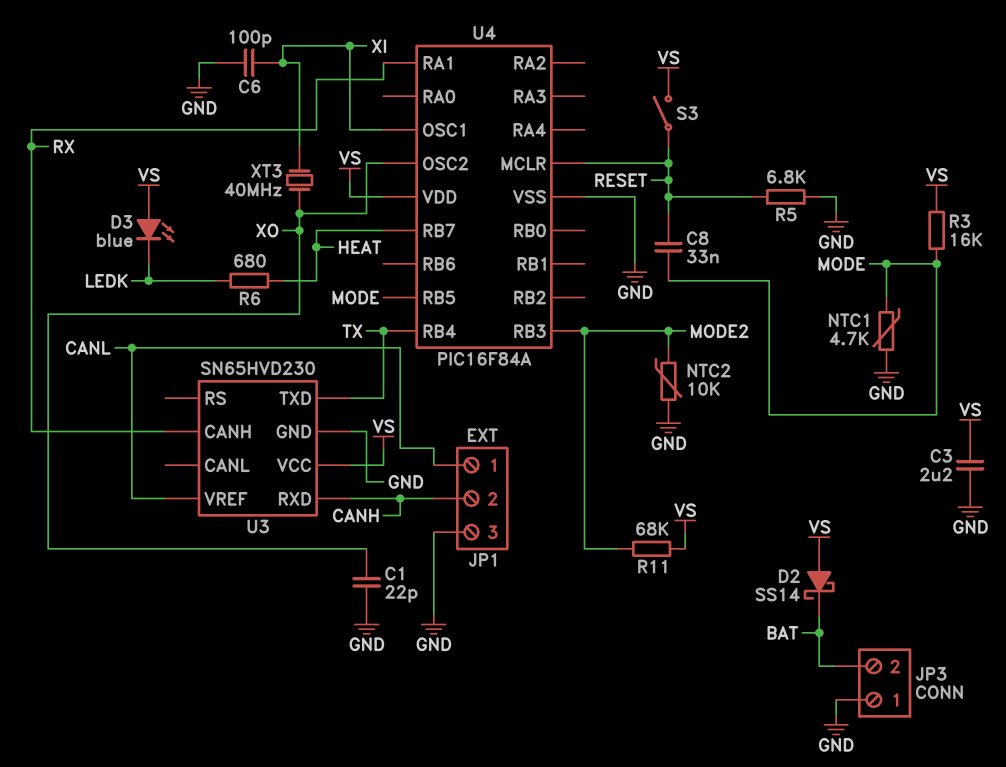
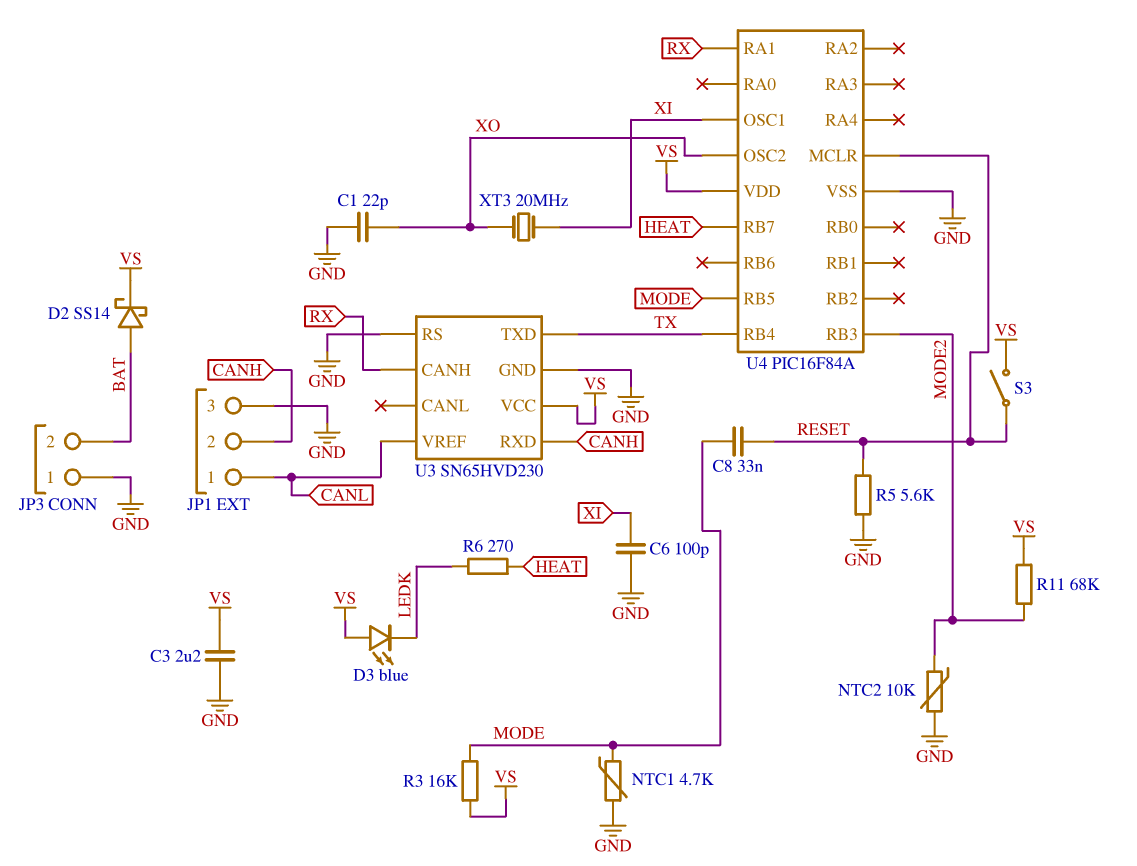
D2: schottky SS14 (A VS, K BAT) -> schottky SS14 (A BAT, K VS)
R5: 6.8k (GND, RESET) -> 5.6k (GND, RESET)
R6: 680 (HEAT, LEDK) -> 270 (HEAT, LEDK)
U3 pin RS: none -> GND
XT3: 40MHz (XI, XO) -> 20MHz (XI, XO)

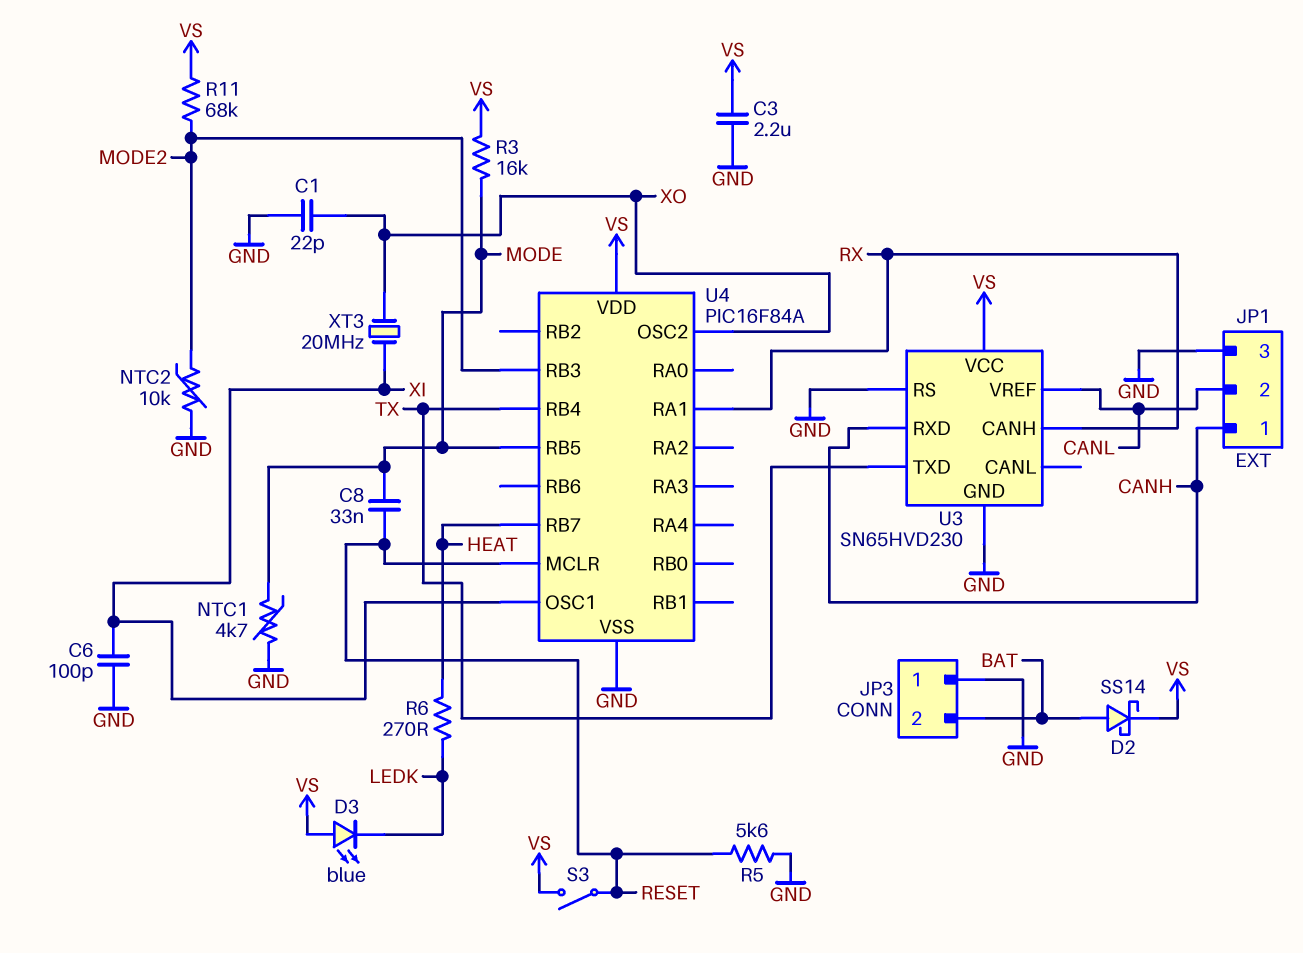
JP1 pin 1: CANL -> CANH
JP1 pin 2: CANH -> CANL

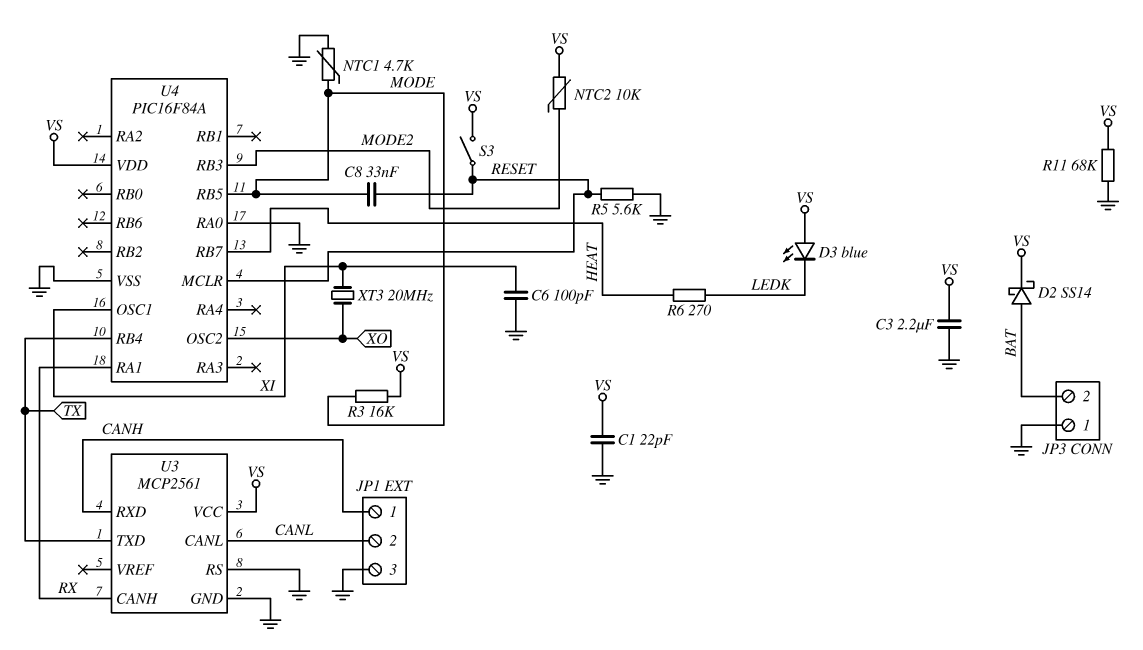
C1: 22pF (GND, XO) -> 22pF (GND, VS)
NTC2: 10k (GND, MODE2) -> 10k (MODE2, VS)
R11: 68k (MODE2, VS) -> 68k (GND, VS)
U3: SN65HVD230 -> MCP2561
U3 pin CANL: none -> CANL
U3 pin VREF: CANL -> none
U4 pin RA0: none -> GND

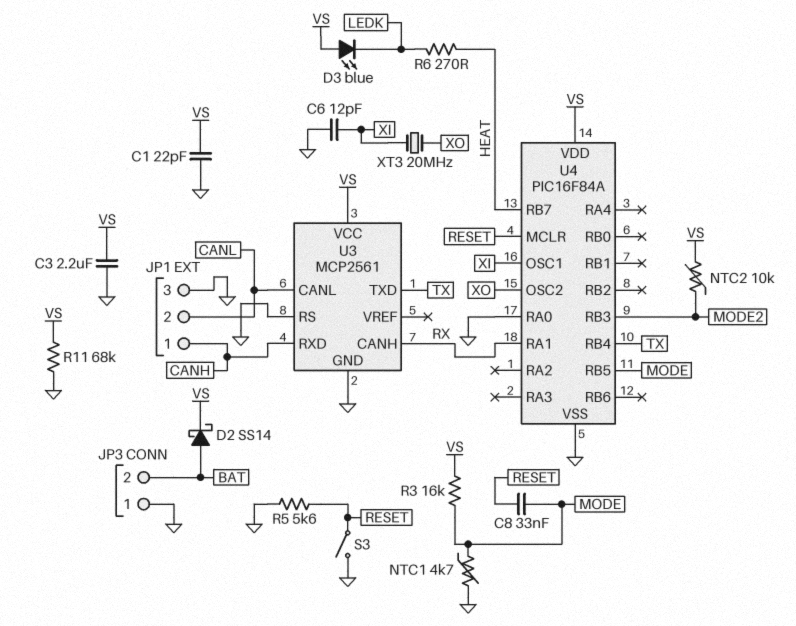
C6: 100pF (GND, XI) -> 12pF (GND, XI)
S3: switch (RESET, VS) -> switch (GND, RESET)

